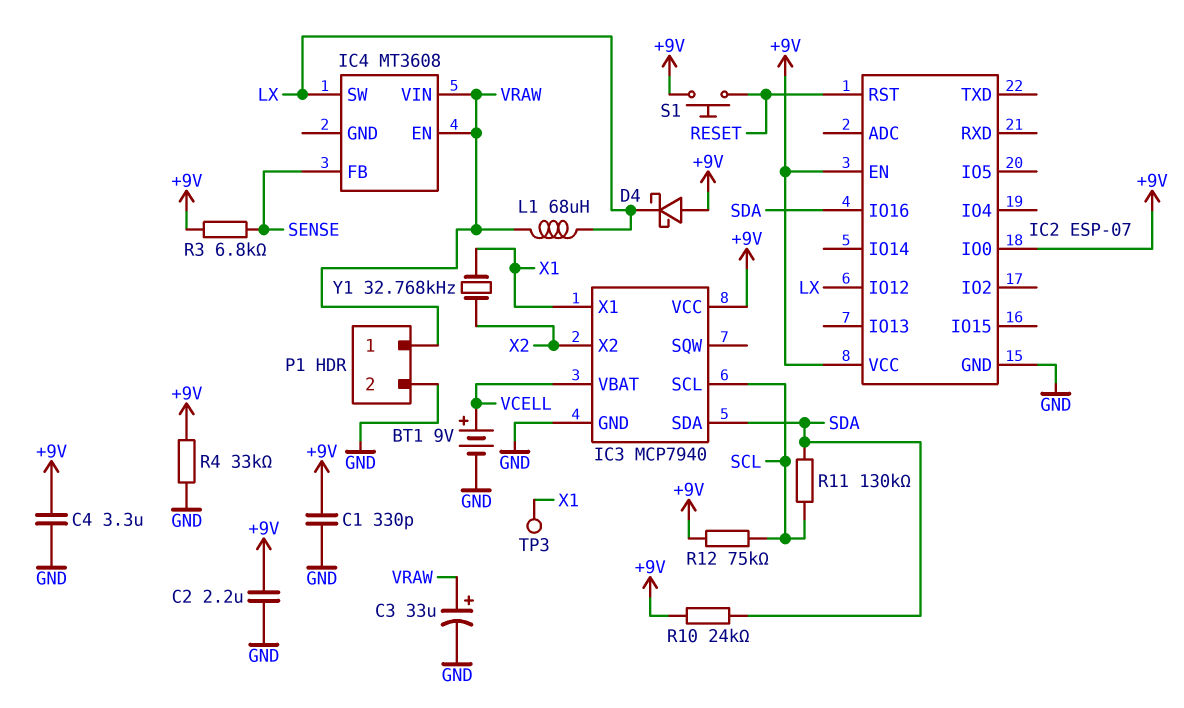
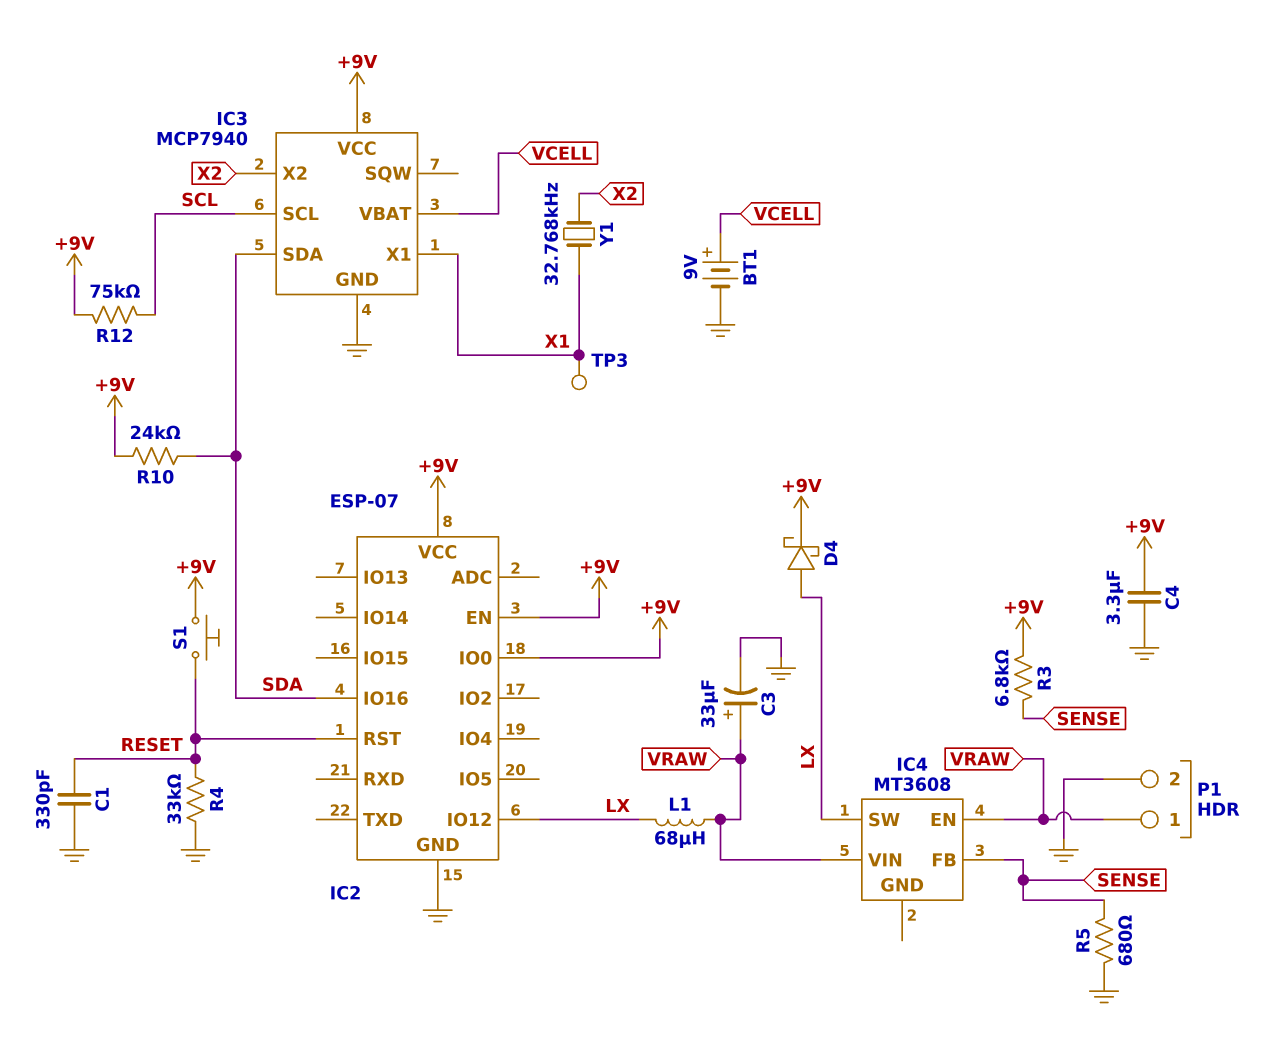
C1: 330pF (+9V, GND) -> 330pF (GND, RESET)
C2: 2.2uF (+9V, GND) -> none
D4: schottky (A +9V, K LX) -> schottky (A LX, K +9V)
R4: 33k (+9V, GND) -> 33k (GND, RESET)
R5: none -> 680 (GND, SENSE)
R11: 130k (SCL, SDA) -> none

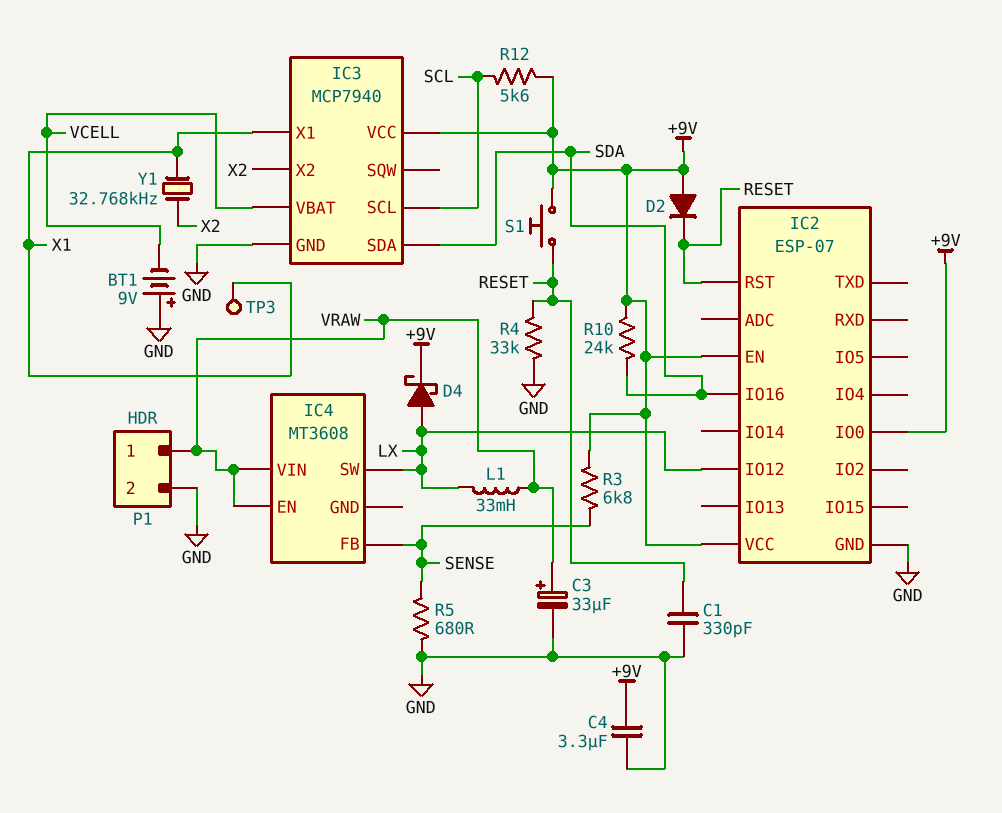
BT1: 9V (plus VCELL, minus GND) -> 9V (plus GND, minus VCELL)
D2: none -> diode (A +9V, K RESET)
L1: 68uH (LX, VRAW) -> 33mH (LX, VRAW)
R12: 75k (+9V, SCL) -> 5.6k (+9V, SCL)

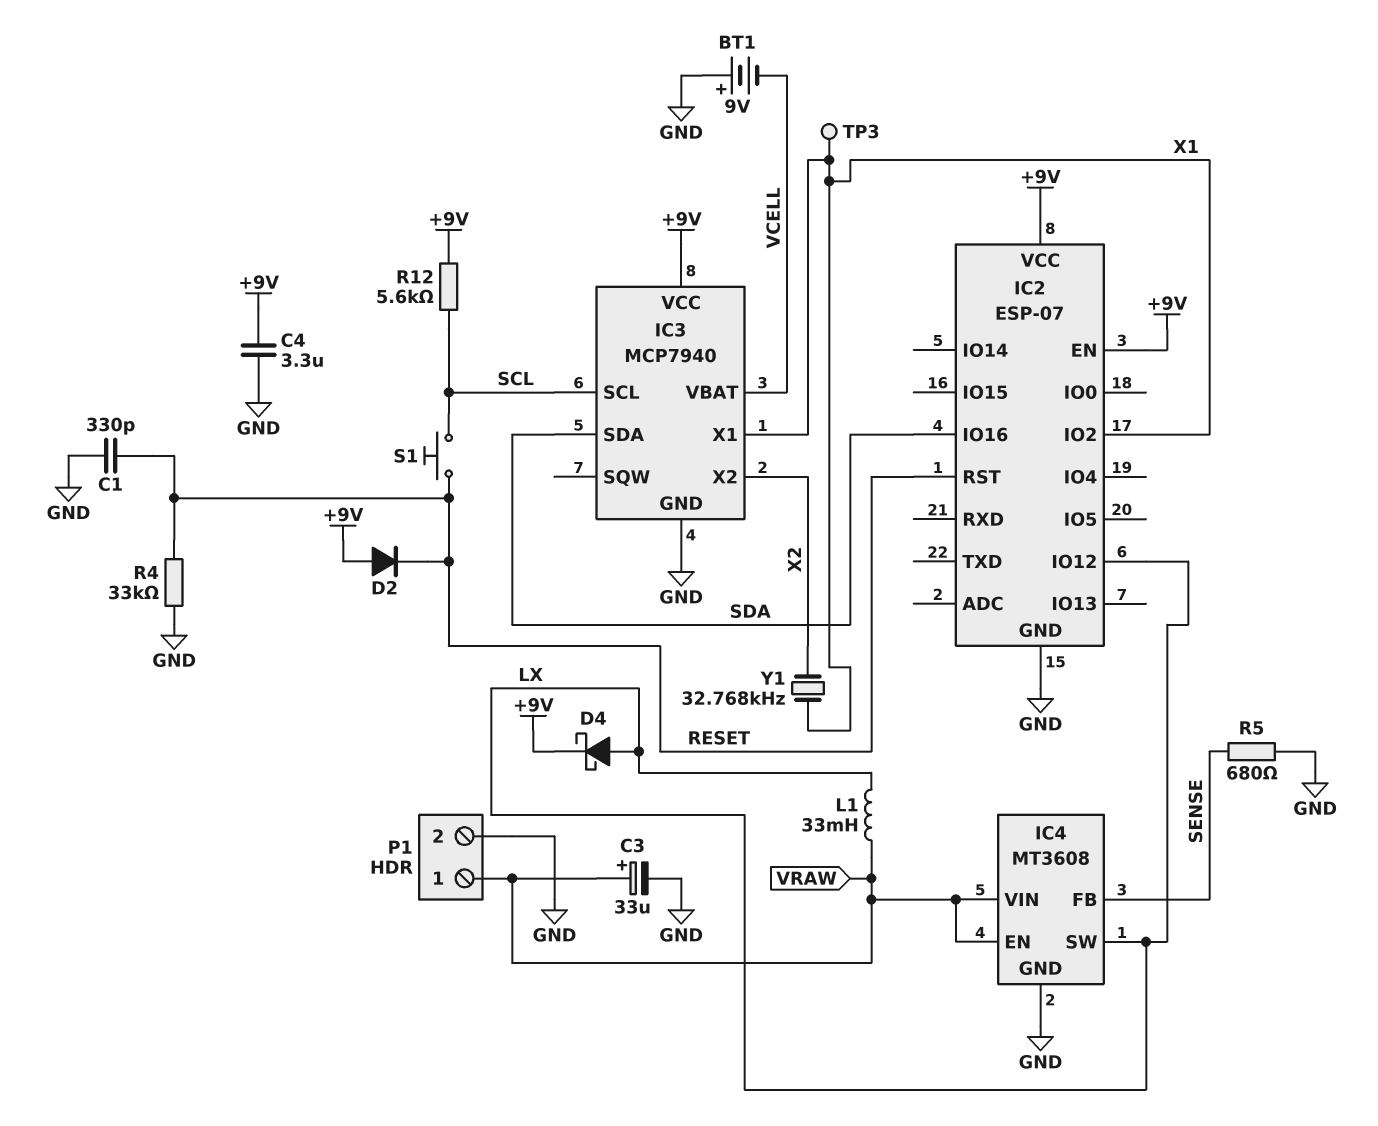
IC2 pin IO0: +9V -> none
IC2 pin IO2: none -> X1
IC4 pin GND: none -> GND
R3: 6.8k (+9V, SENSE) -> none
R10: 24k (+9V, SDA) -> none
S1: button (+9V, RESET) -> button (RESET, SCL)

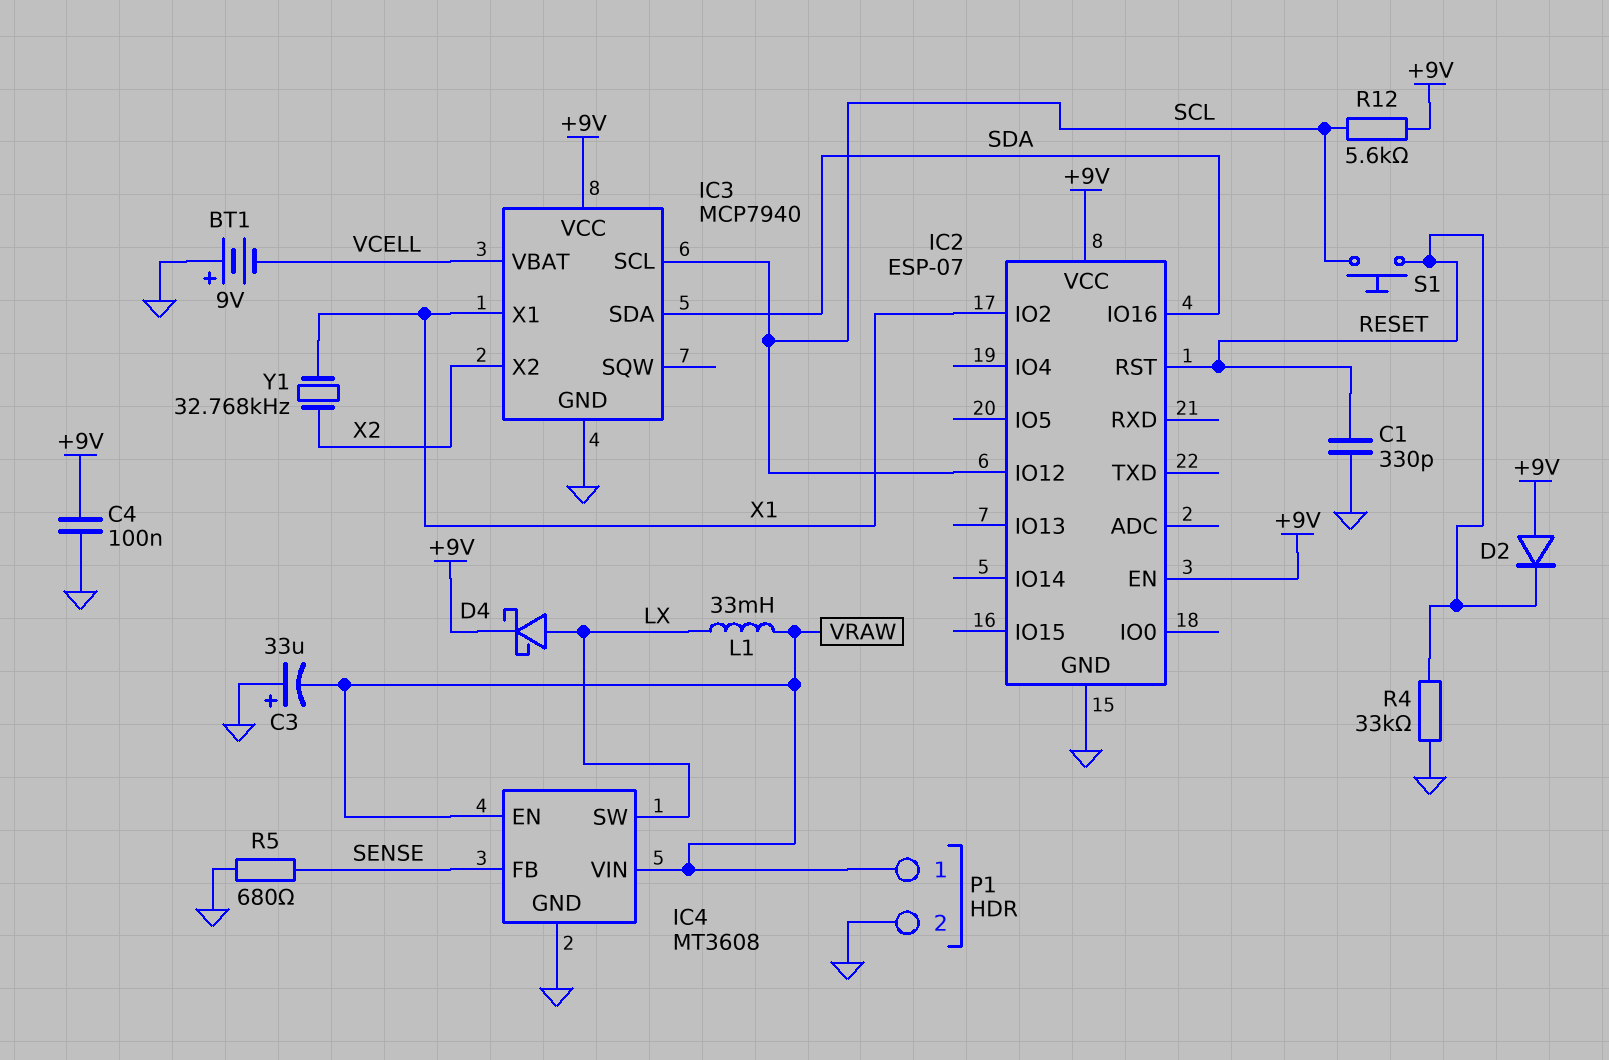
C3: 33uF (plus VRAW, minus GND) -> 33uF (plus GND, minus VRAW)
C4: 3.3uF (+9V, GND) -> 100nF (+9V, GND)
IC2 pin IO12: LX -> SCL
TP3: test point (X1) -> none

